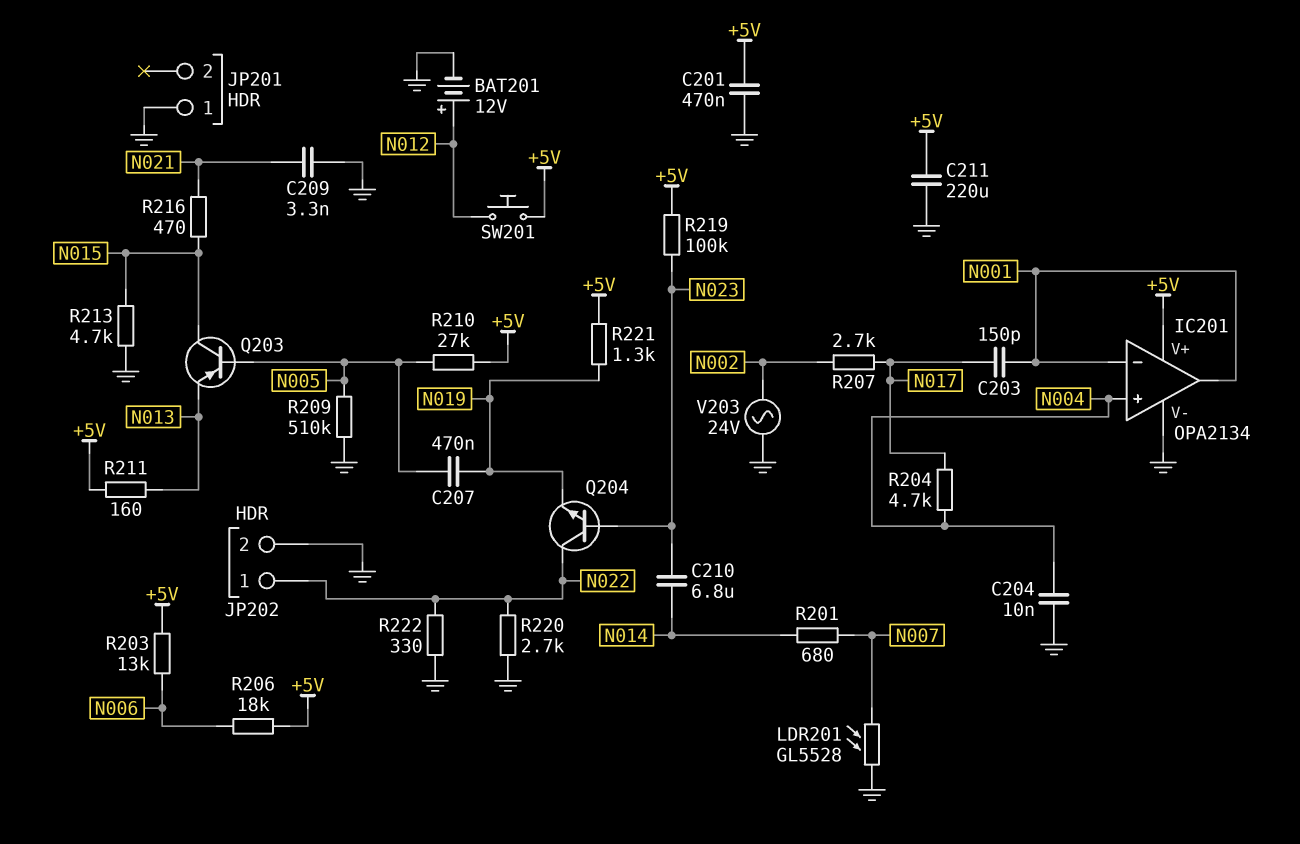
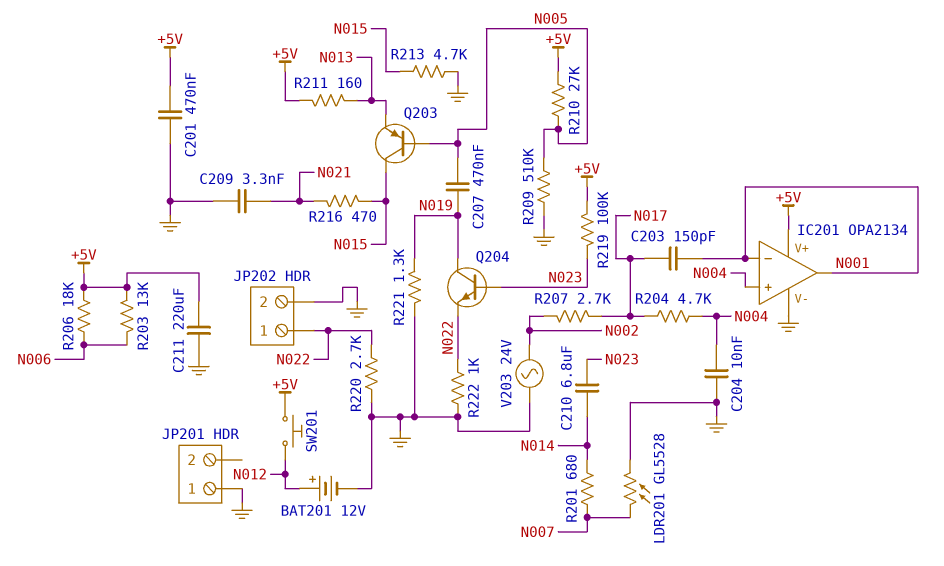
Q204: NPN (B N023, C N022, E N019) -> NPN (B N023, C N019, E N022)
R221: 1.3k (+5V, N019) -> 1.3k (GND, N019)
R222: 330 (GND, N022) -> 1k (GND, N022)

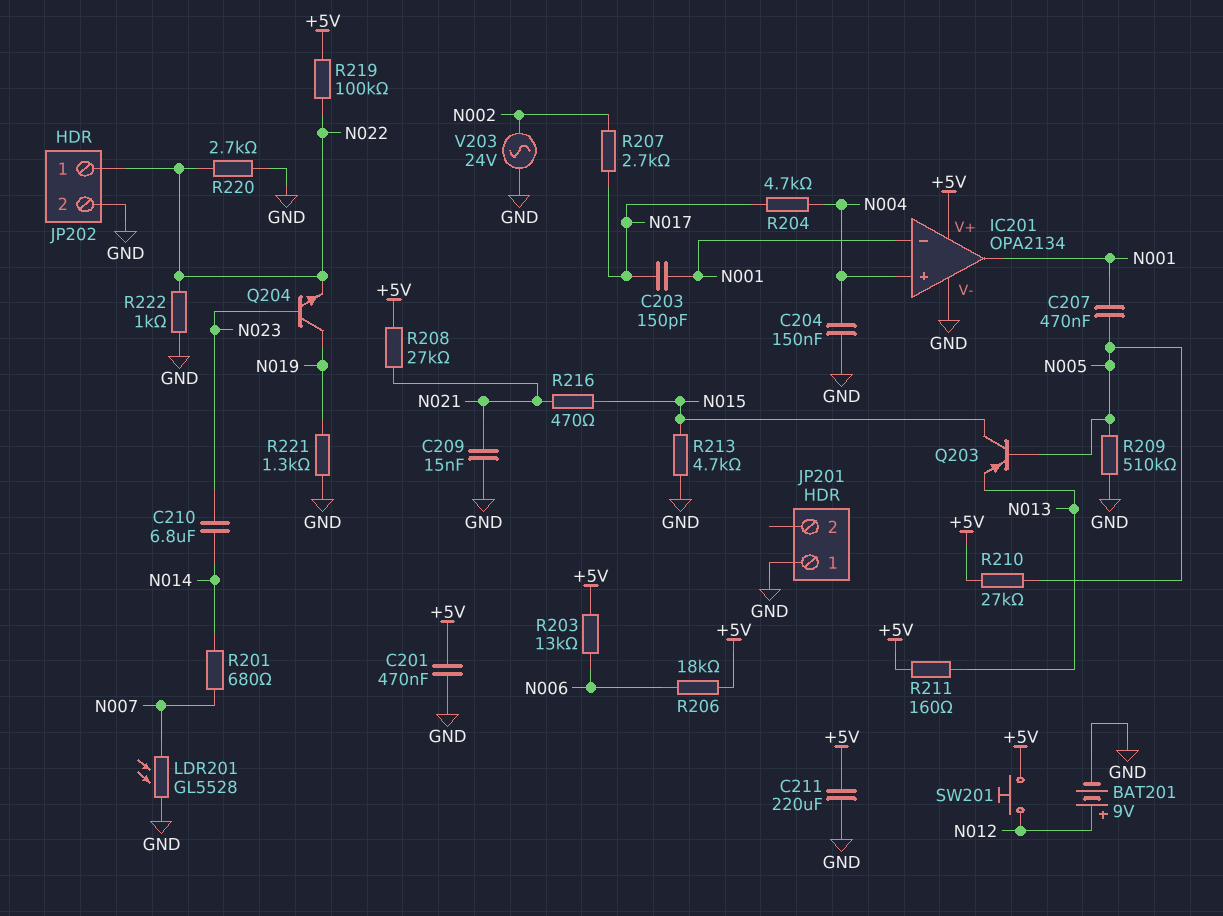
BAT201: 12V (plus N012, minus GND) -> 9V (plus N012, minus GND)
C204: 10nF (GND, N004) -> 150nF (GND, N004)
C207: 470nF (N005, N019) -> 470nF (N001, N005)
C209: 3.3nF (GND, N021) -> 15nF (GND, N021)
R208: none -> 27k (+5V, N021)
R219: 100k (+5V, N023) -> 100k (+5V, N022)

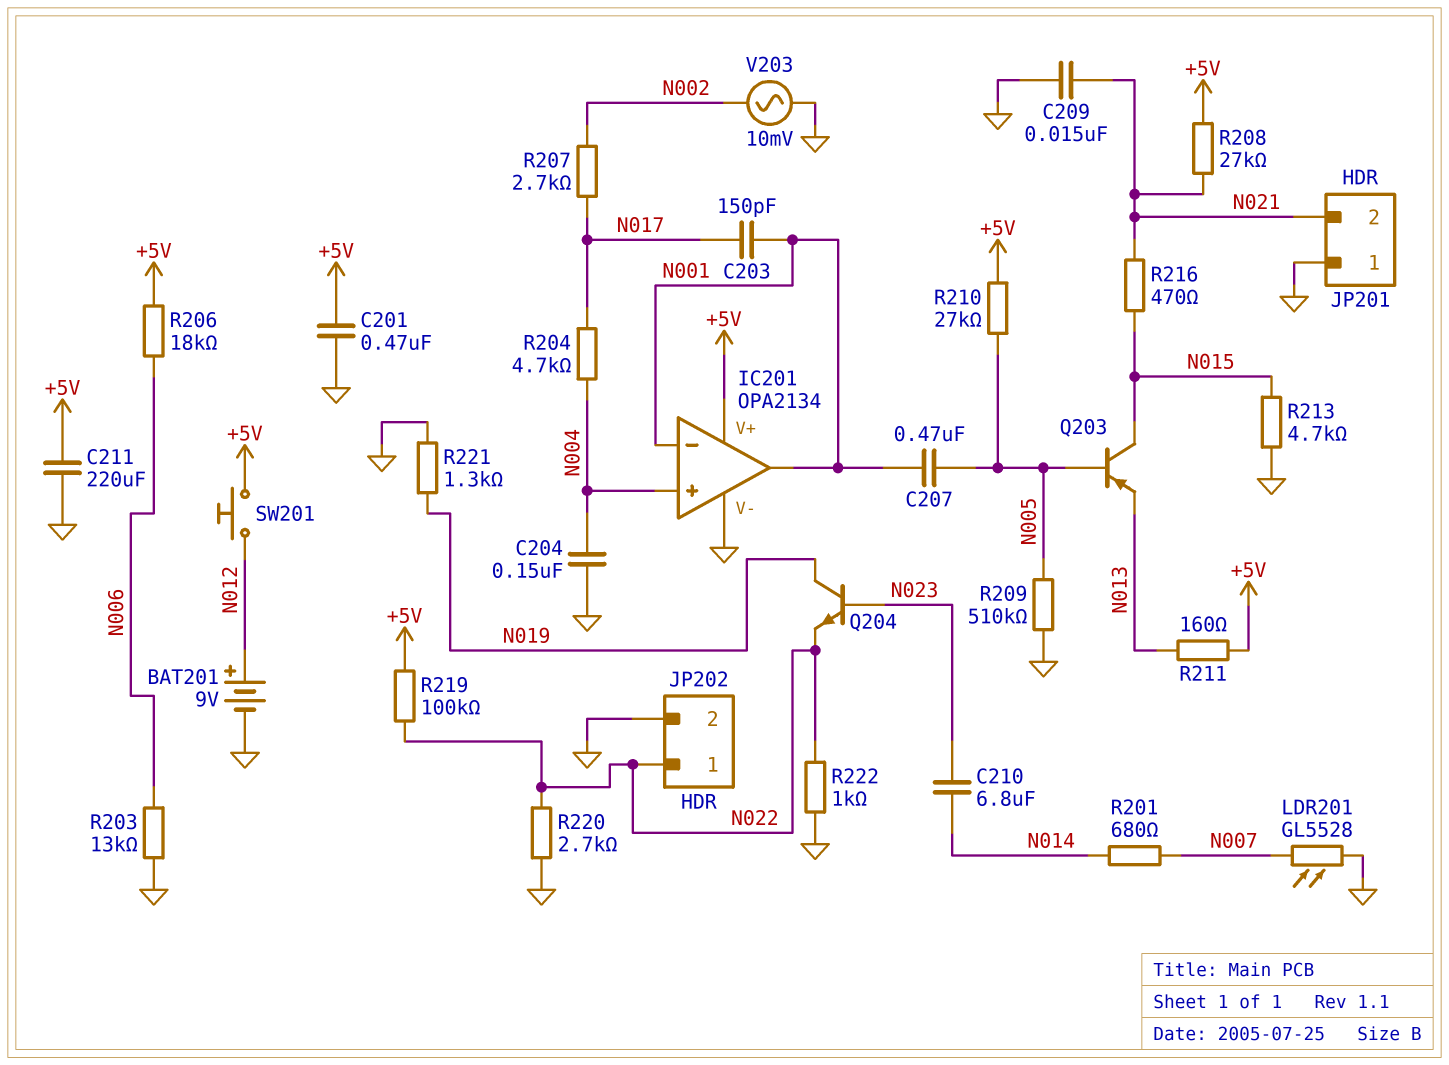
JP201 pin 2: none -> N021
R203: 13k (+5V, N006) -> 13k (GND, N006)
V203: AC 24V (GND, N002) -> AC 10mV (GND, N002)

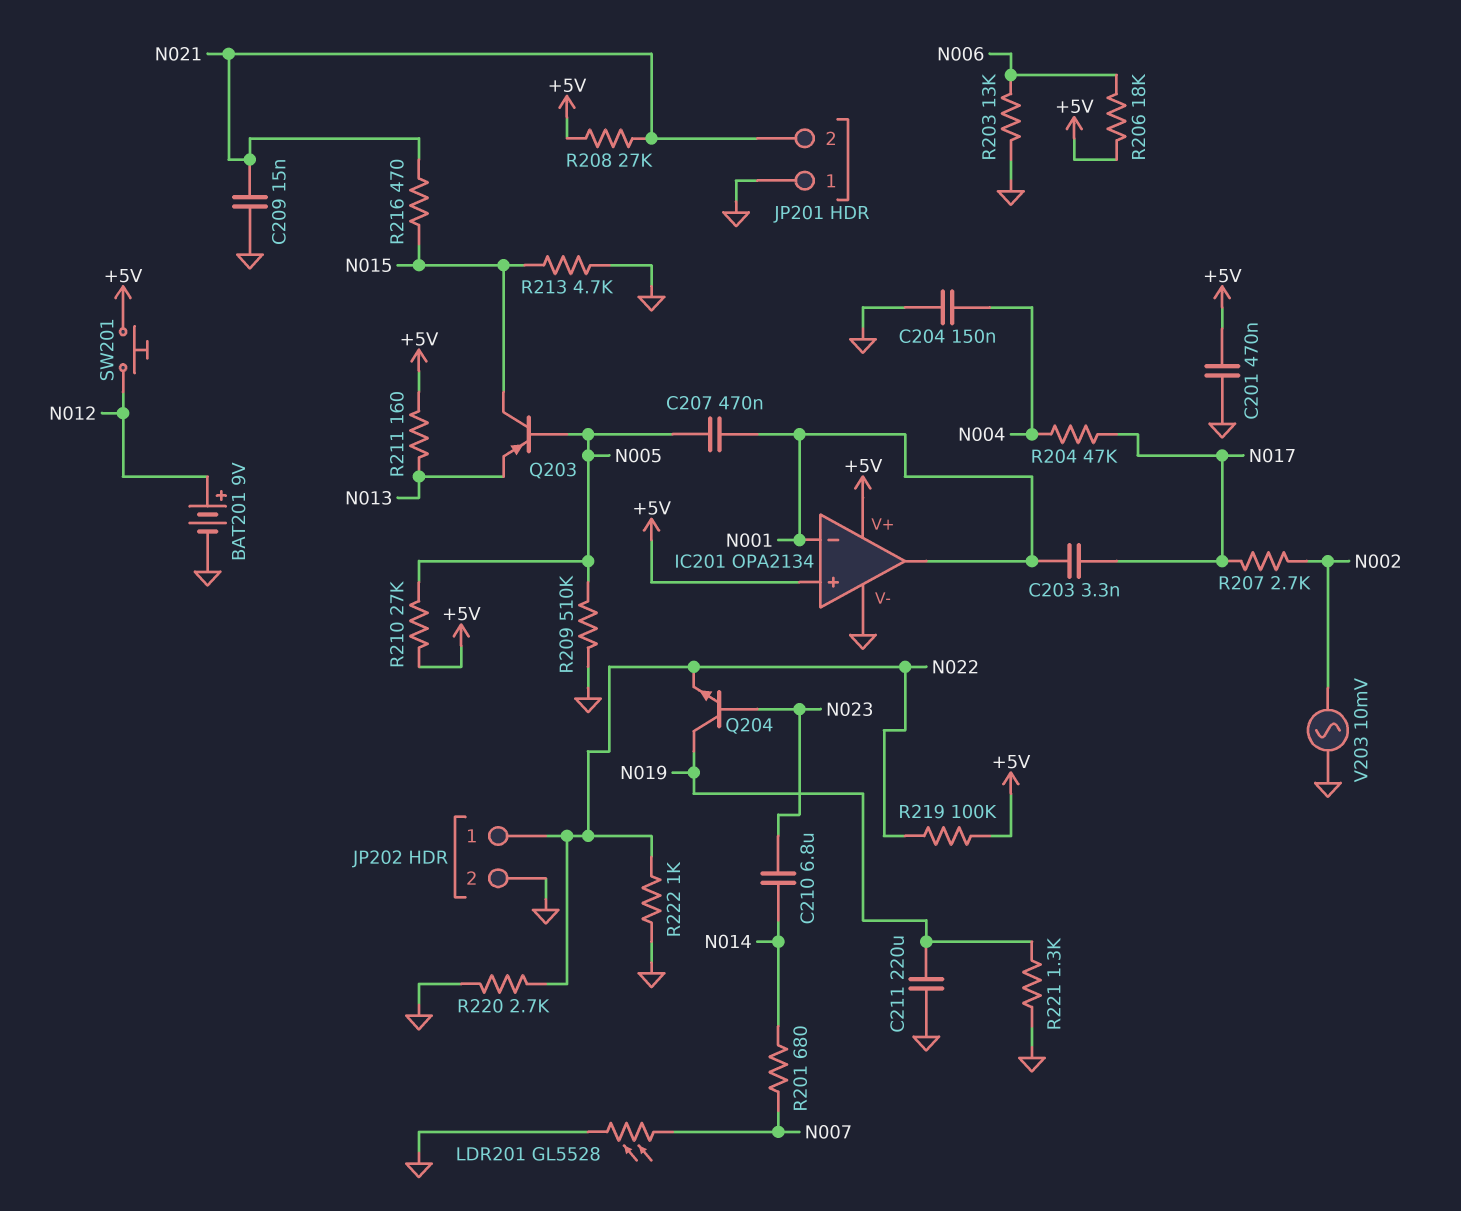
C203: 150pF (N001, N017) -> 3.3nF (N001, N017)
C211: 220uF (+5V, GND) -> 220uF (GND, N019)
IC201 pin in+: N004 -> +5V
R204: 4.7k (N004, N017) -> 47k (N004, N017)

